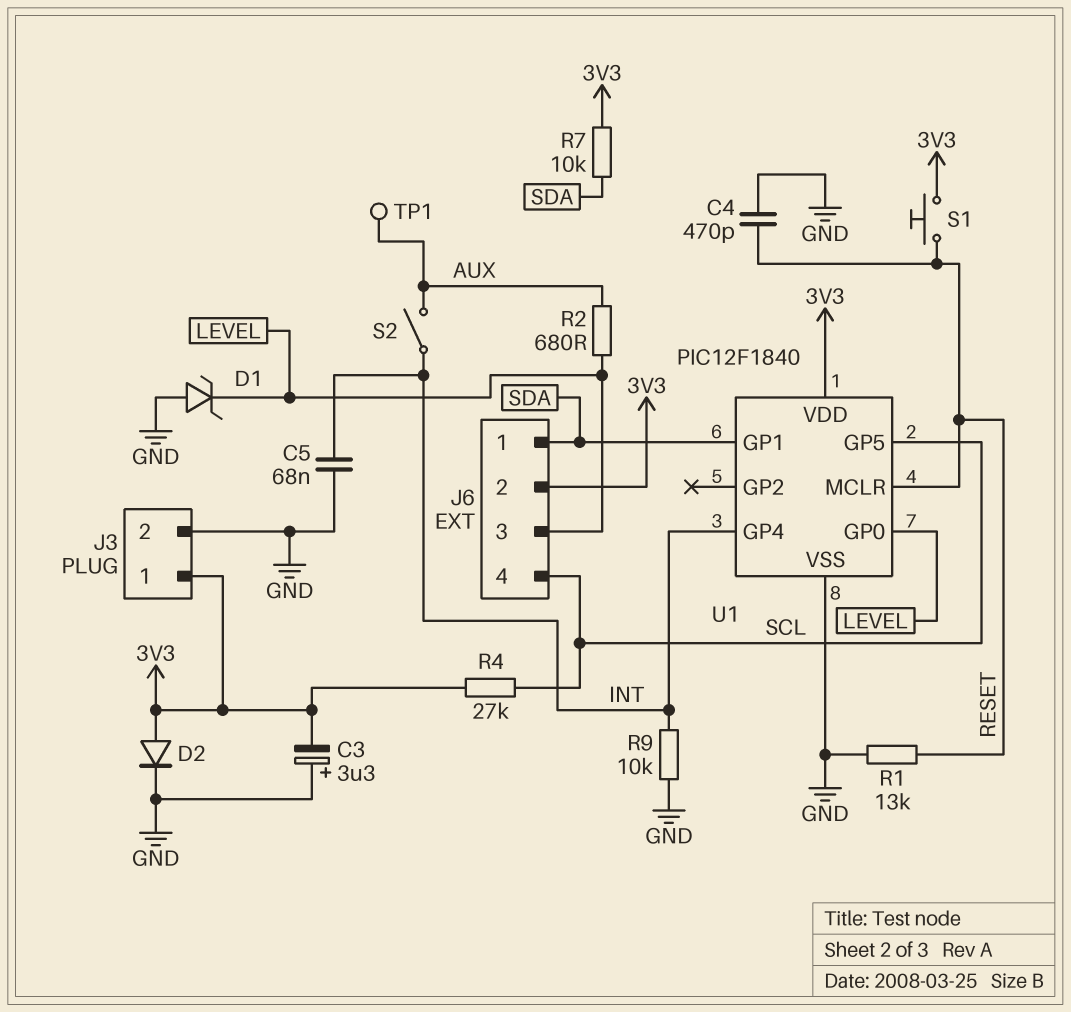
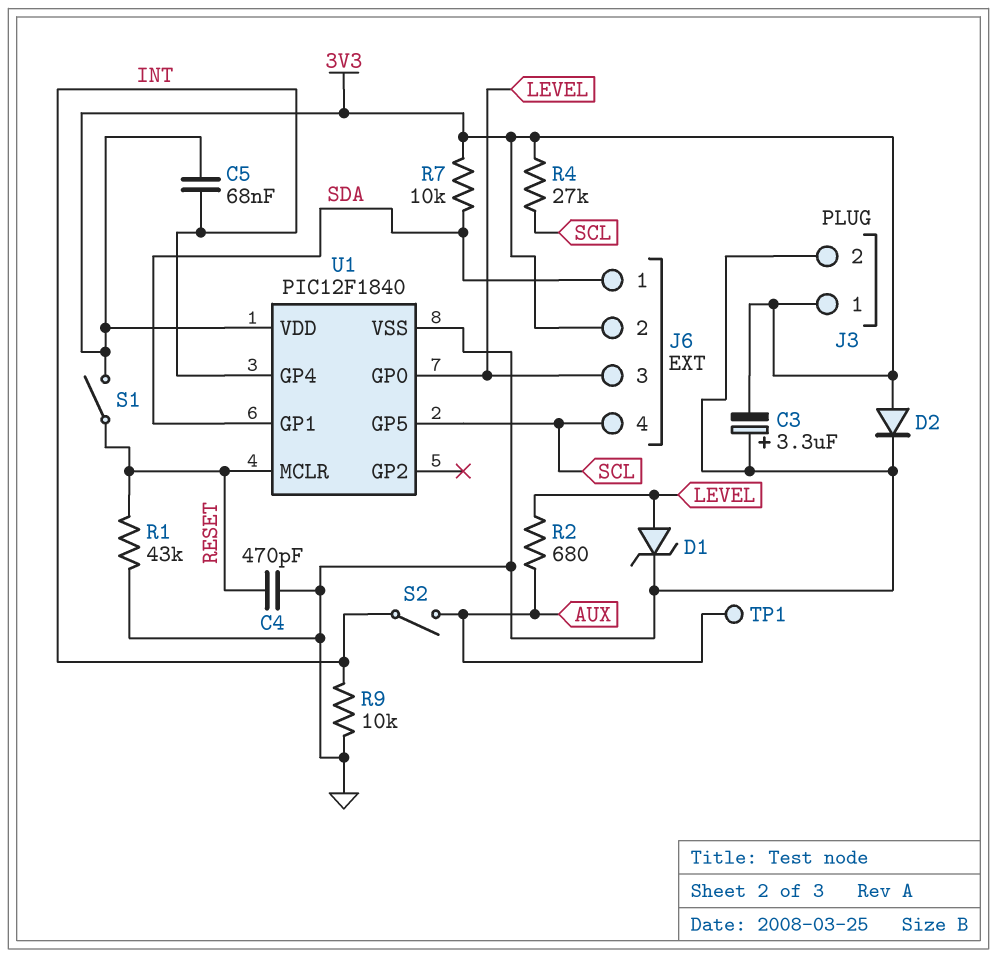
C5: 68nF (GND, INT) -> 68nF (3V3, INT)
D1: zener (A GND, K LEVEL) -> zener (A LEVEL, K GND)
R1: 13k (GND, RESET) -> 43k (GND, RESET)
S1: button (3V3, RESET) -> switch (3V3, RESET)

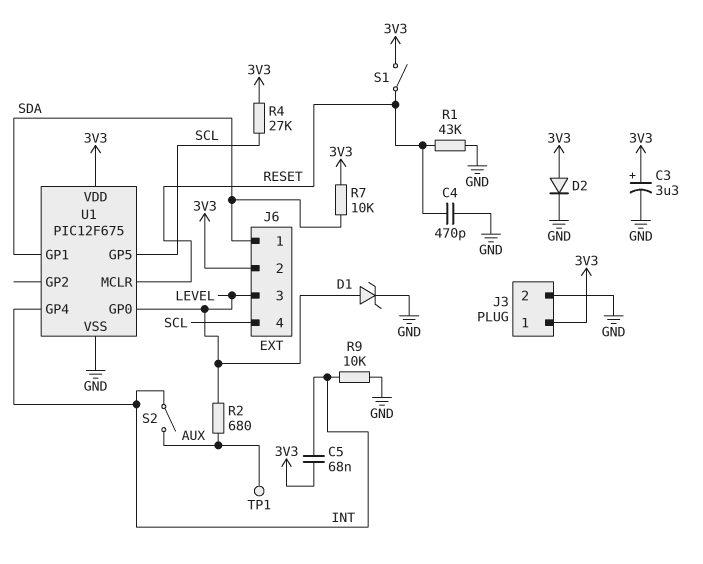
C3: 3.3uF (plus GND, minus 3V3) -> 3.3uF (plus 3V3, minus GND)
U1: PIC12F1840 -> PIC12F675

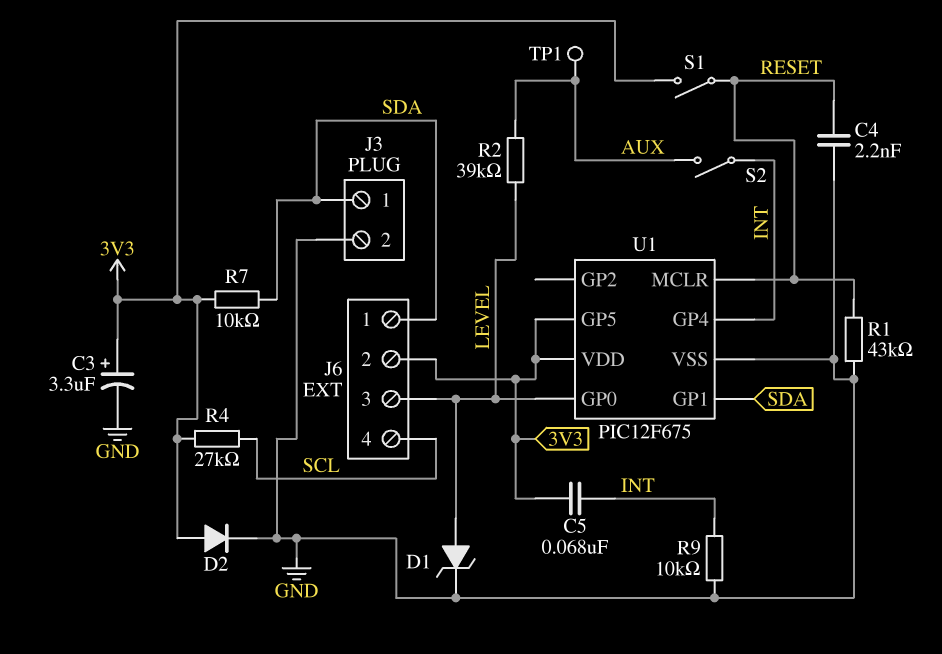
C4: 470pF (GND, RESET) -> 2.2nF (GND, RESET)
J3 pin 1: 3V3 -> SDA
R2: 680 (AUX, LEVEL) -> 39k (AUX, LEVEL)
U1 pin GP5: SCL -> 3V3

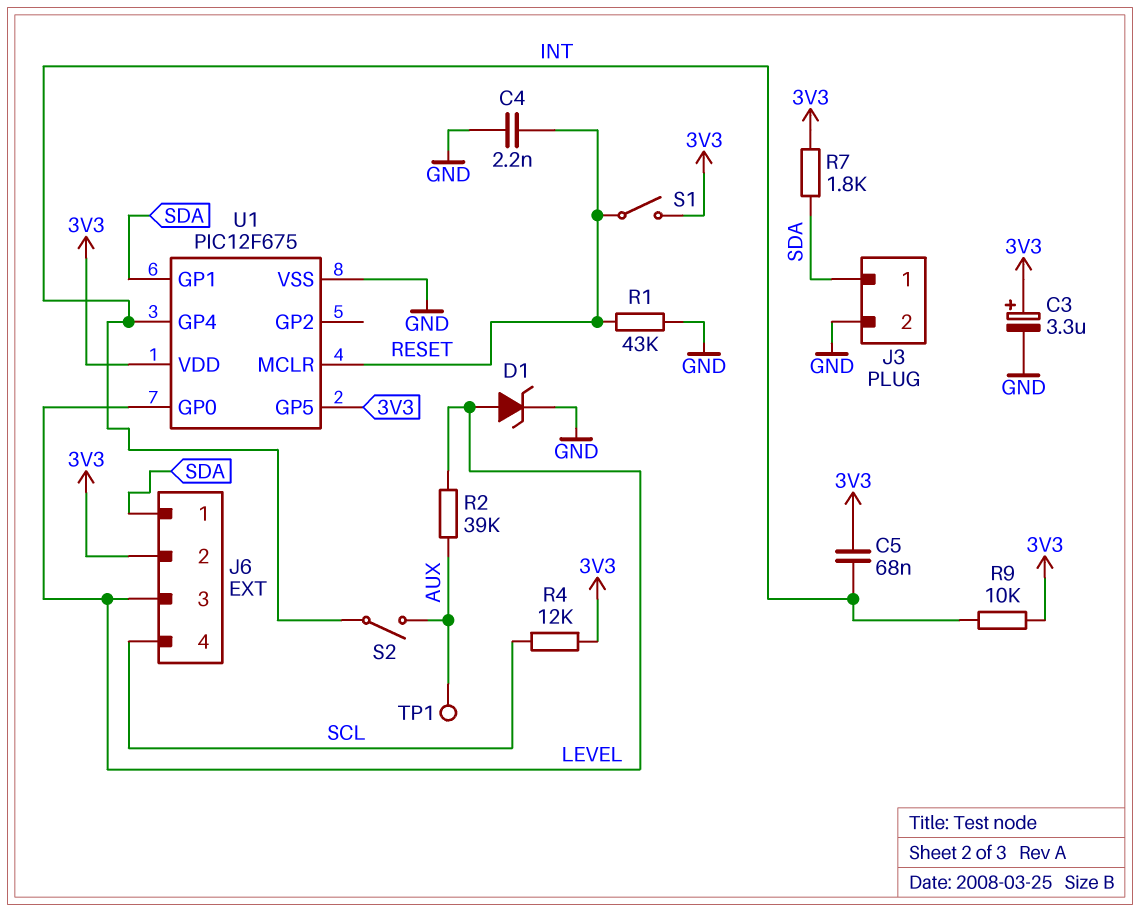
D2: diode (A 3V3, K GND) -> none
R4: 27k (3V3, SCL) -> 12k (3V3, SCL)
R7: 10k (3V3, SDA) -> 1.8k (3V3, SDA)
R9: 10k (GND, INT) -> 10k (3V3, INT)

